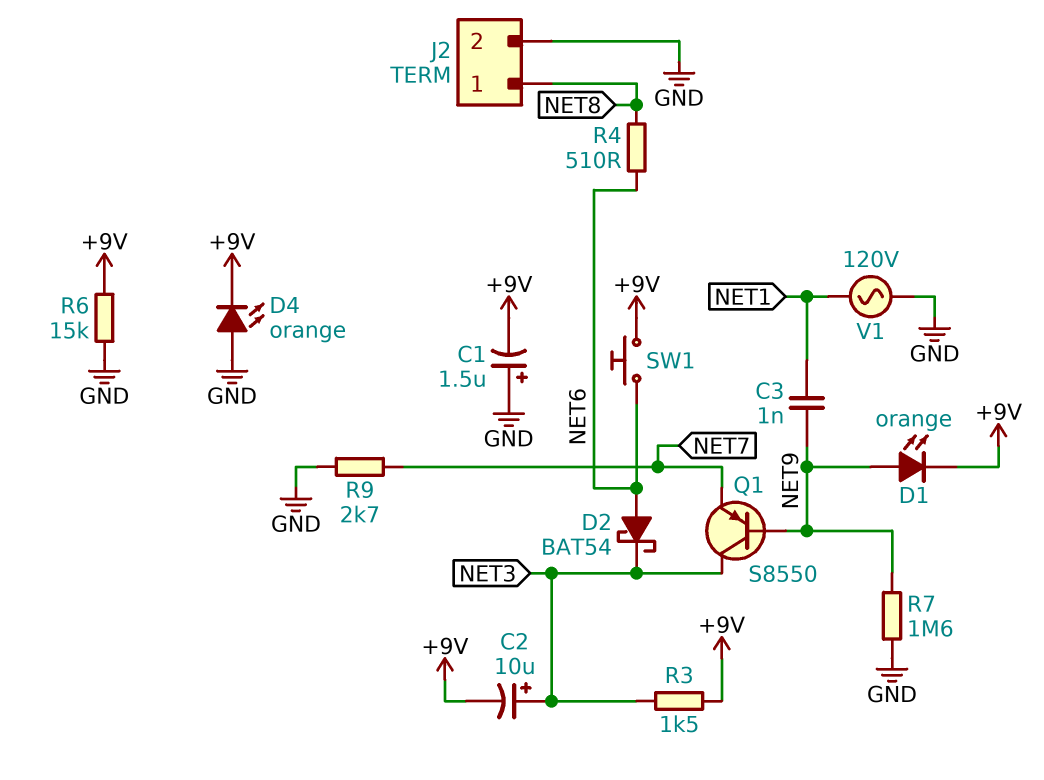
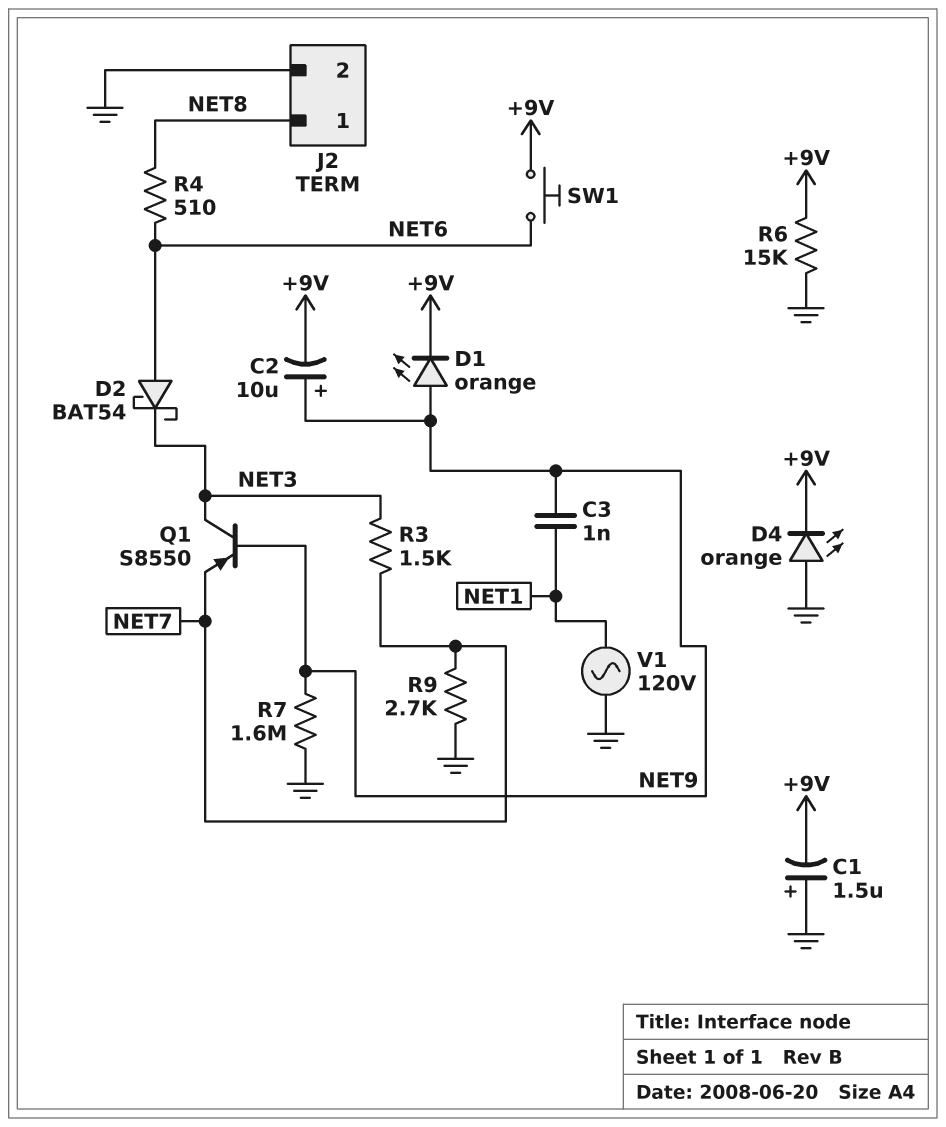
C2: 10uF (plus NET3, minus +9V) -> 10uF (plus NET9, minus +9V)
R3: 1.5k (+9V, NET3) -> 1.5k (NET3, NET7)

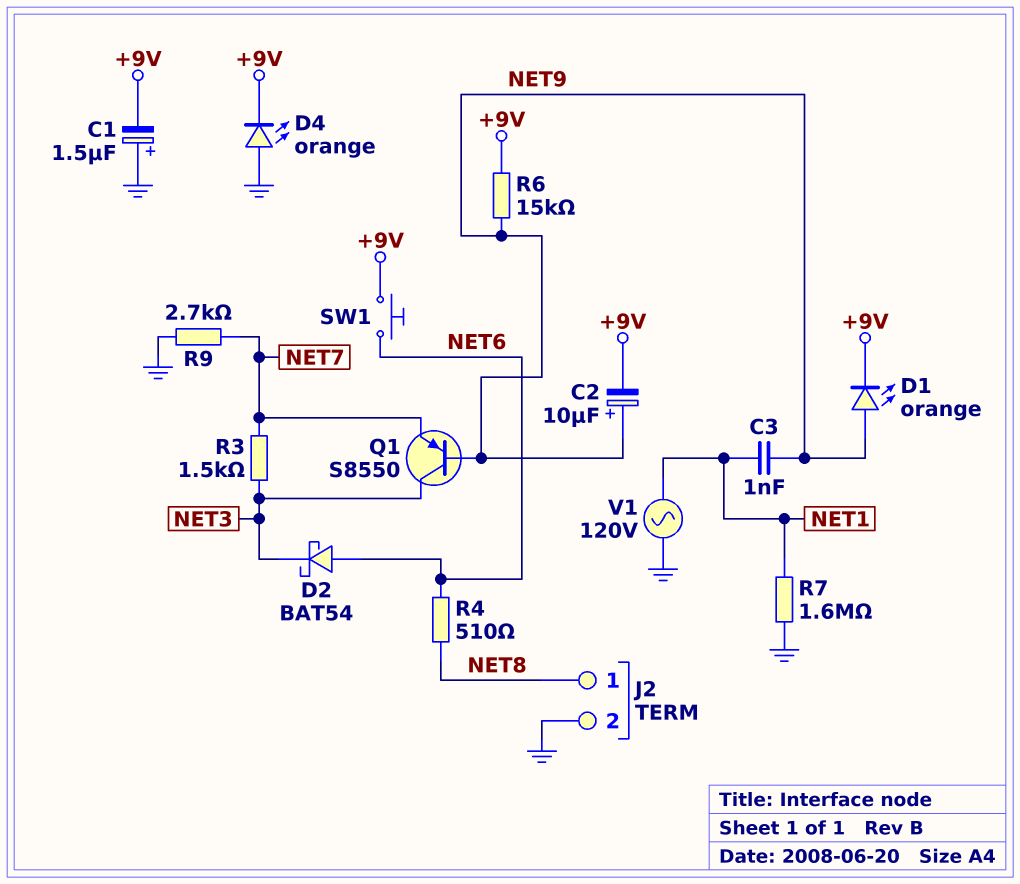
R6: 15k (+9V, GND) -> 15k (+9V, NET9)
R7: 1.6M (GND, NET9) -> 1.6M (GND, NET1)

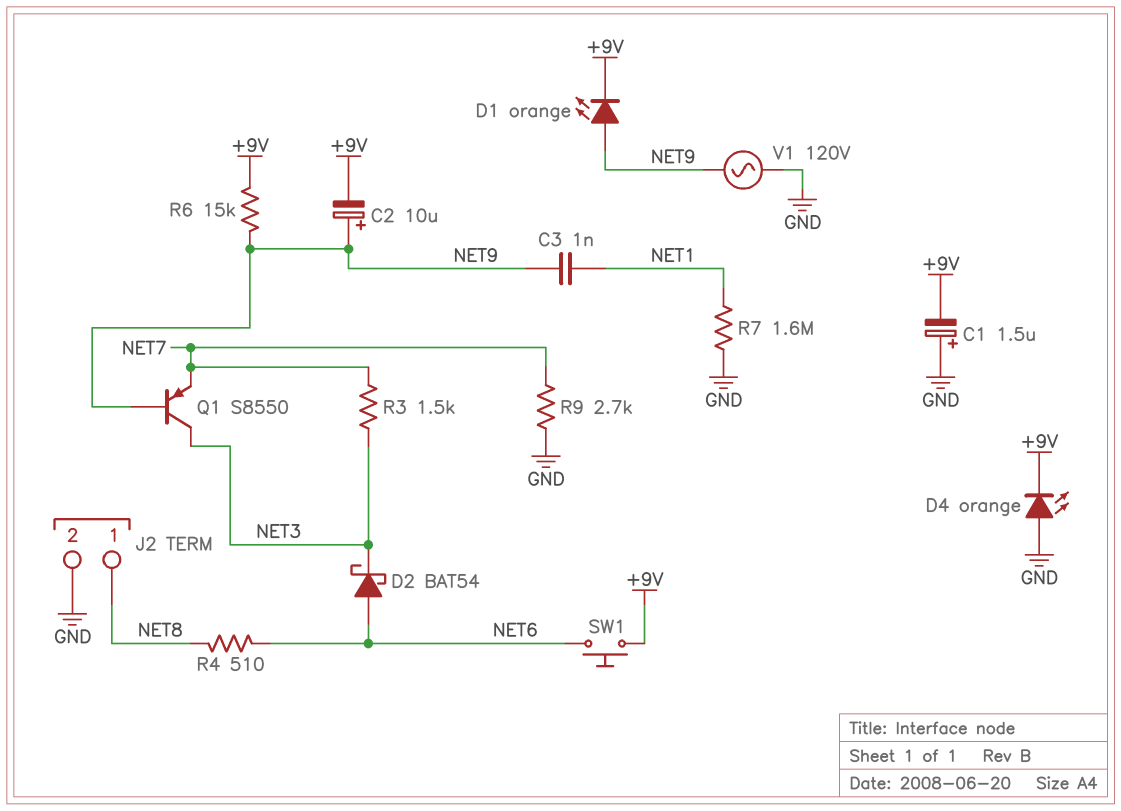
V1: AC 120V (GND, NET1) -> AC 120V (GND, NET9)

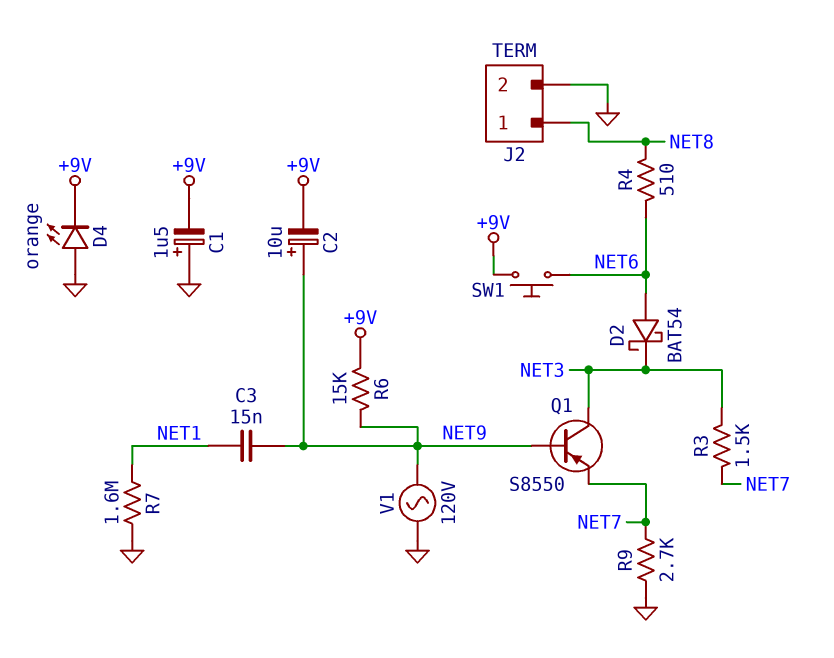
C3: 1nF (NET1, NET9) -> 15nF (NET1, NET9)
D1: LED orange (A NET9, K +9V) -> none

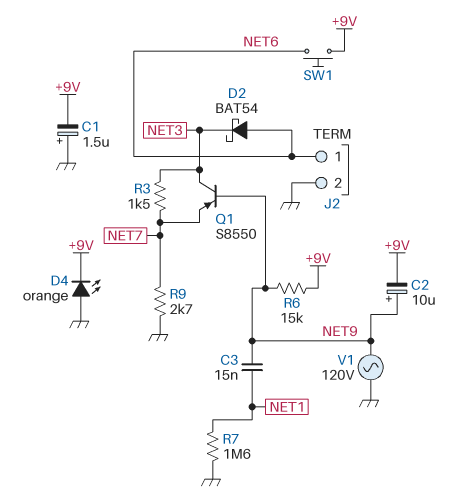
J2 pin 1: NET8 -> NET6
R4: 510 (NET6, NET8) -> none

